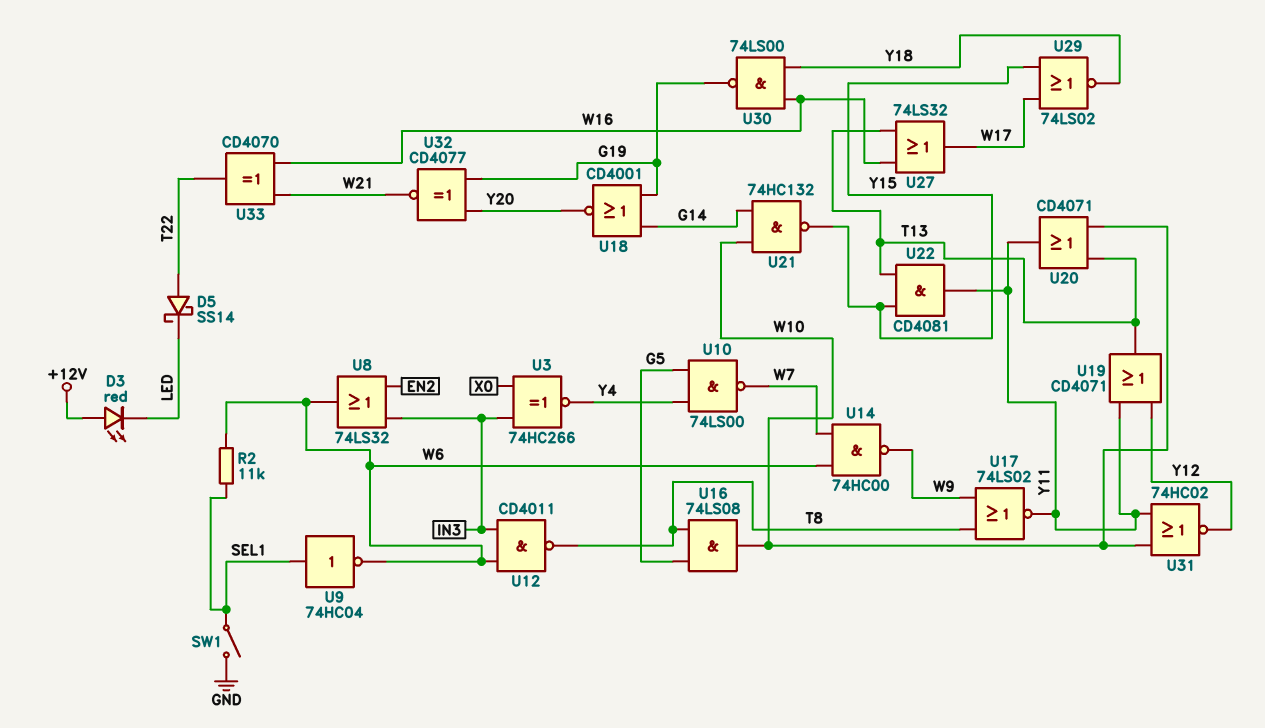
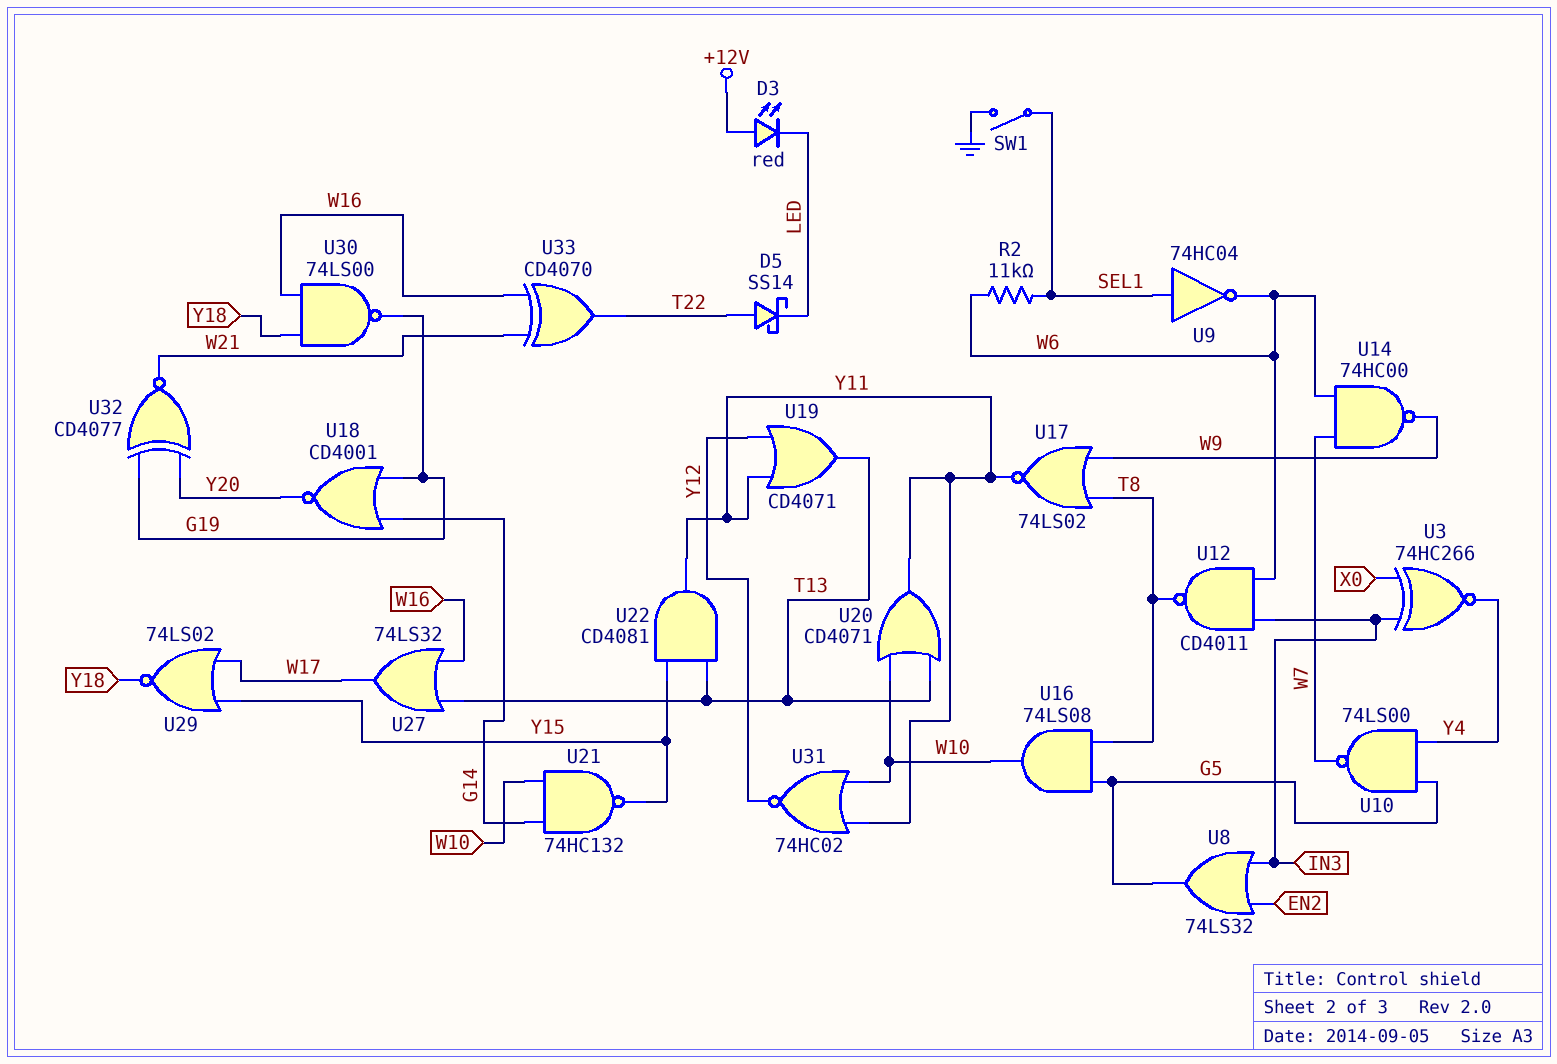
U8: OR 74LS32 (in EN2, in IN3, out W6) -> OR 74LS32 (in EN2, in IN3, out G5)

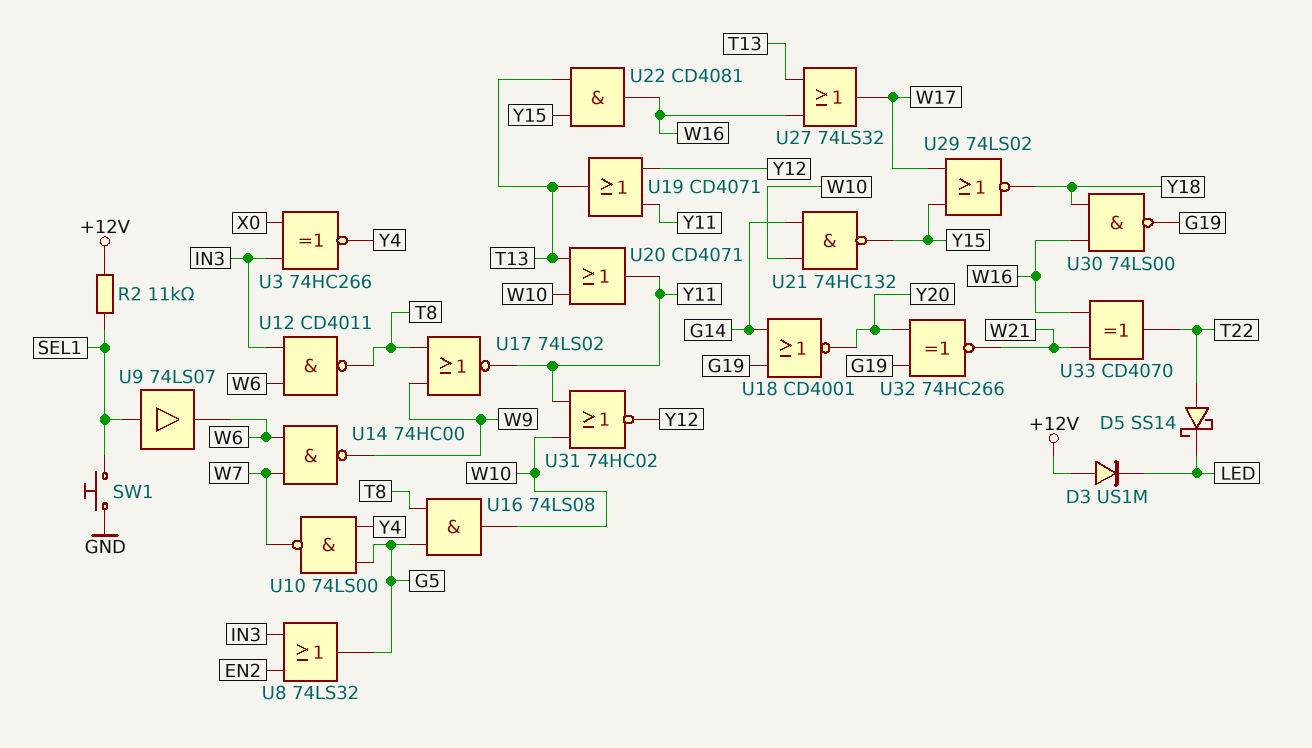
D3: LED red (A +12V, K LED) -> diode US1M (A +12V, K LED)
R2: 11k (SEL1, W6) -> 11k (+12V, SEL1)
SW1: switch (GND, SEL1) -> button (GND, SEL1)
U9: NOT 74HC04 (in SEL1, out W6) -> buffer 74LS07 (in SEL1, out W6)
U22: AND CD4081 (in T13, in Y15, out Y11) -> AND CD4081 (in T13, in Y15, out W16)
U32: XNOR CD4077 (in G19, in Y20, out W21) -> XNOR 74HC266 (in G19, in Y20, out W21)

